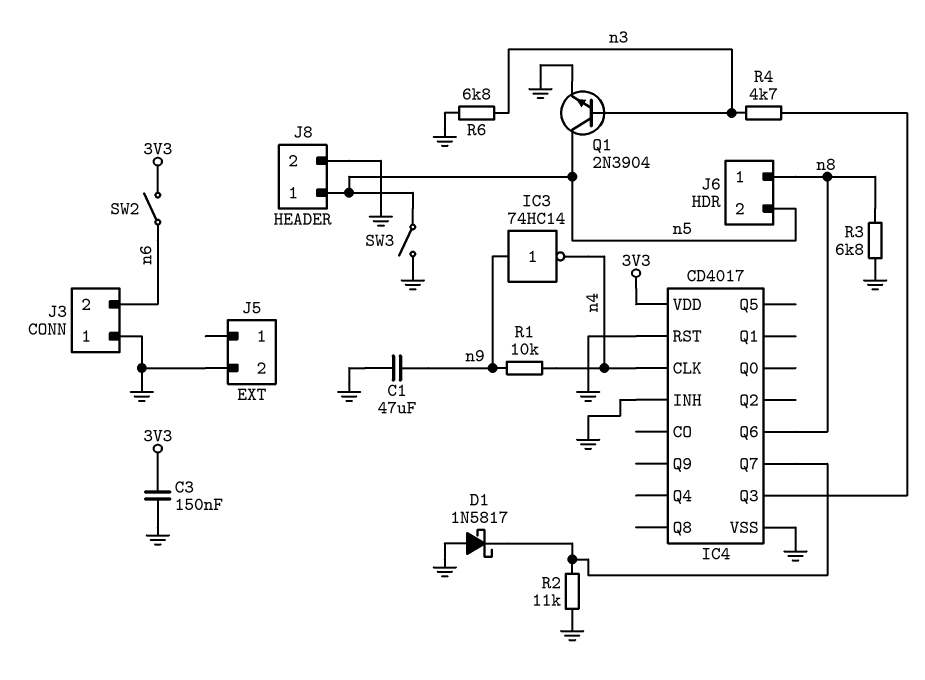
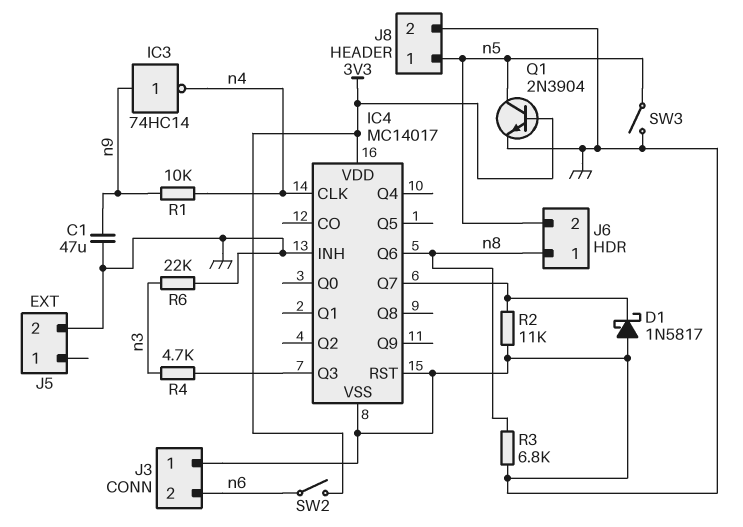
C3: 150nF (3V3, GND) -> none
IC4: CD4017 -> MC14017
Q1: NPN 2N3904 (B n3, C n5, E GND) -> NPN 2N3904 (B 3V3, C n5, E GND)
R6: 6.8k (GND, n3) -> 22k (GND, n3)

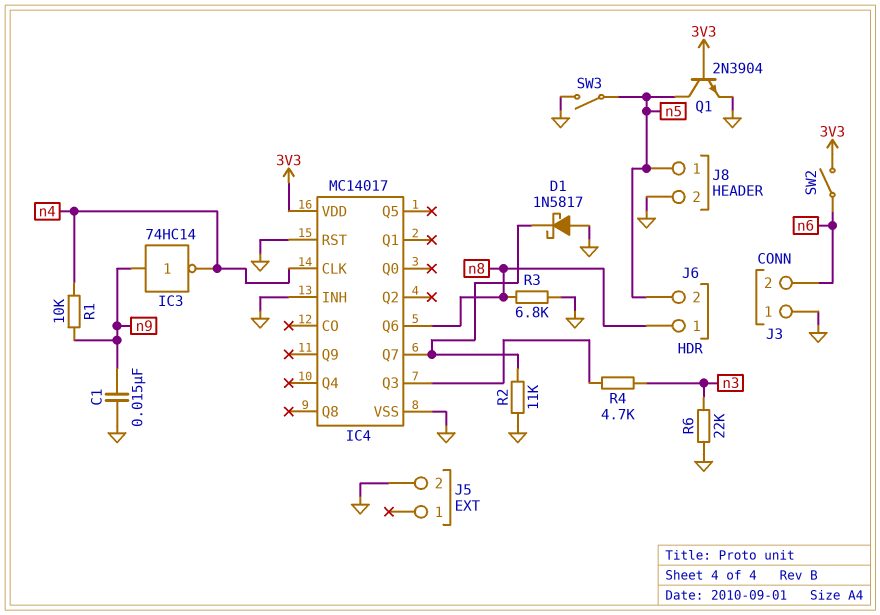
C1: 47uF (GND, n9) -> 15nF (GND, n9)

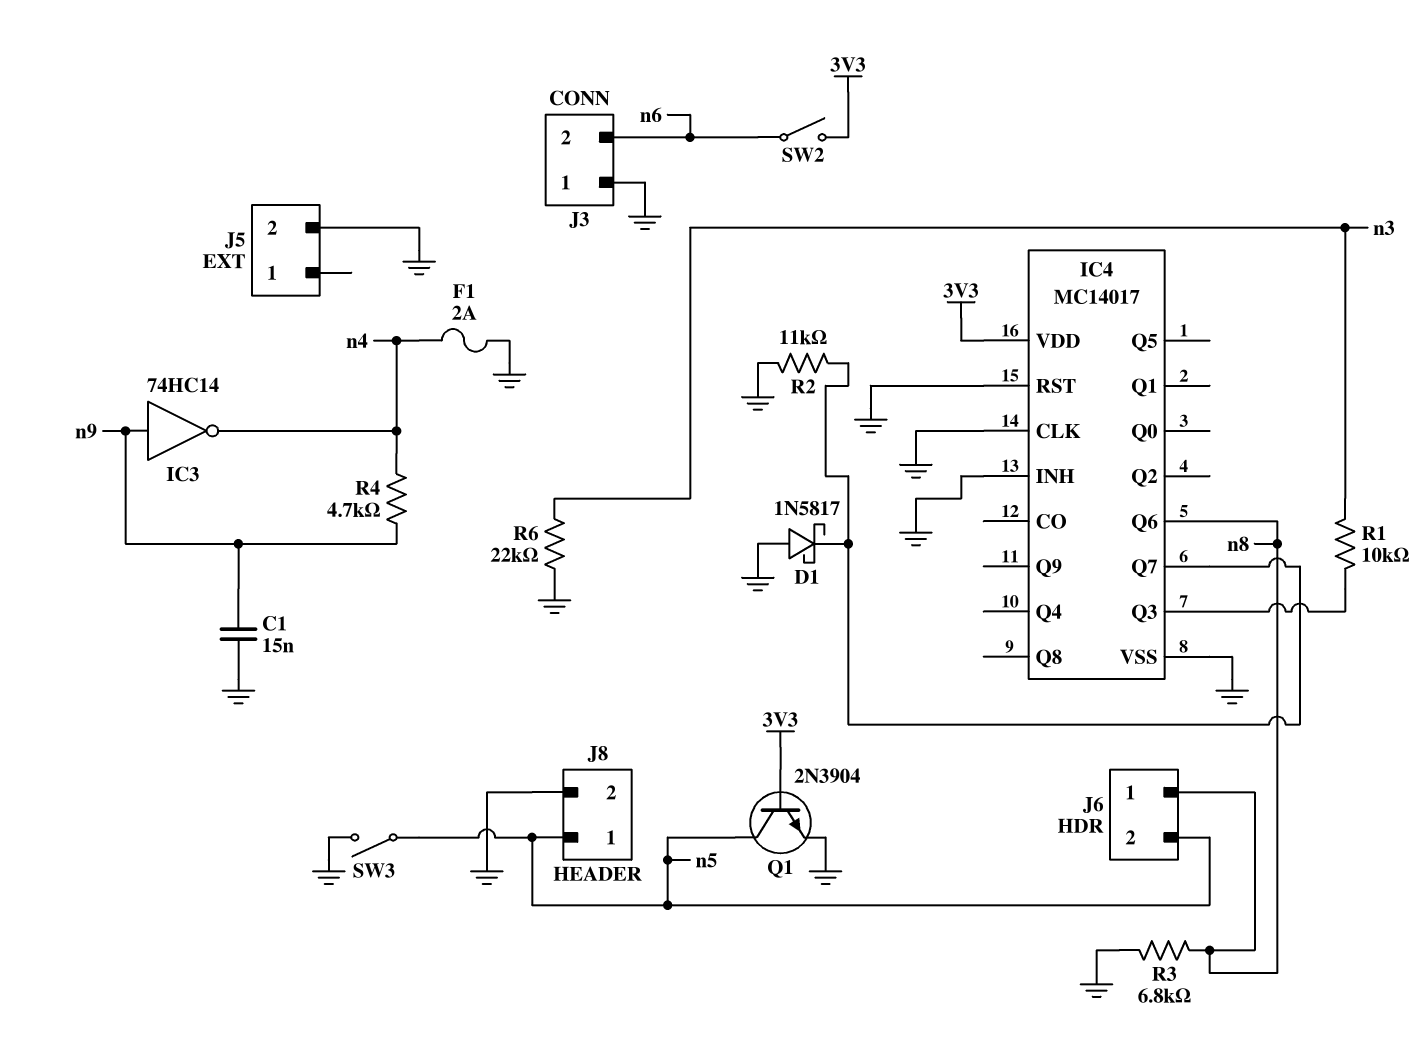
F1: none -> 2A (GND, n4)
IC4 pin CLK: n4 -> GND
R1: 10k (n4, n9) -> 10k (IC4/Q3, n3)
R4: 4.7k (IC4/Q3, n3) -> 4.7k (n4, n9)

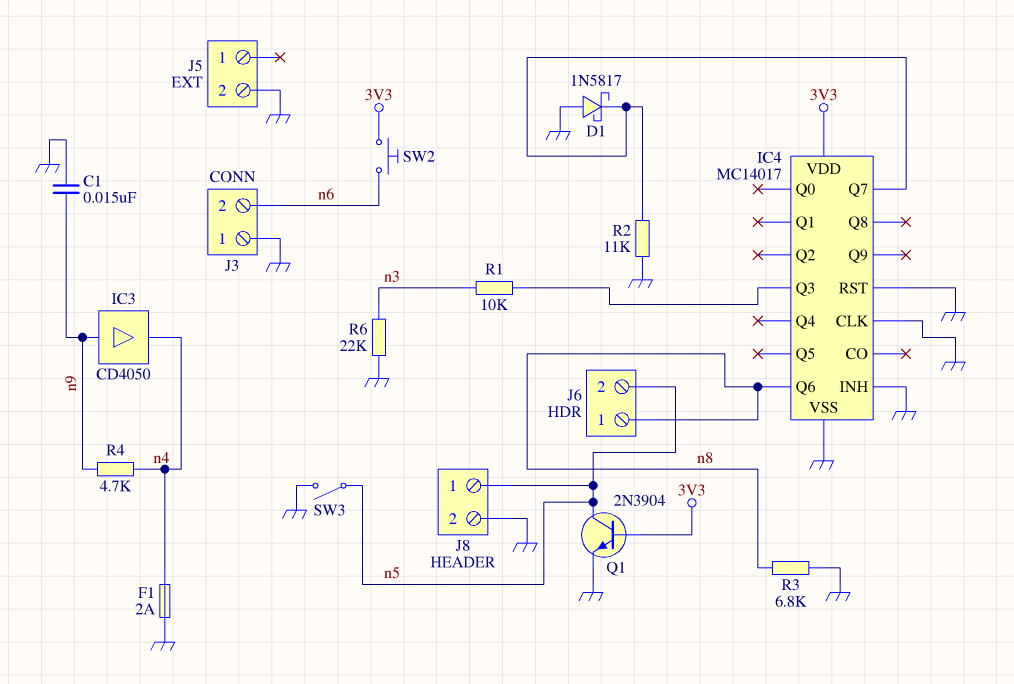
IC3: NOT 74HC14 (in n9, out n4) -> buffer CD4050 (in n9, out n4)
SW2: switch (3V3, n6) -> button (3V3, n6)

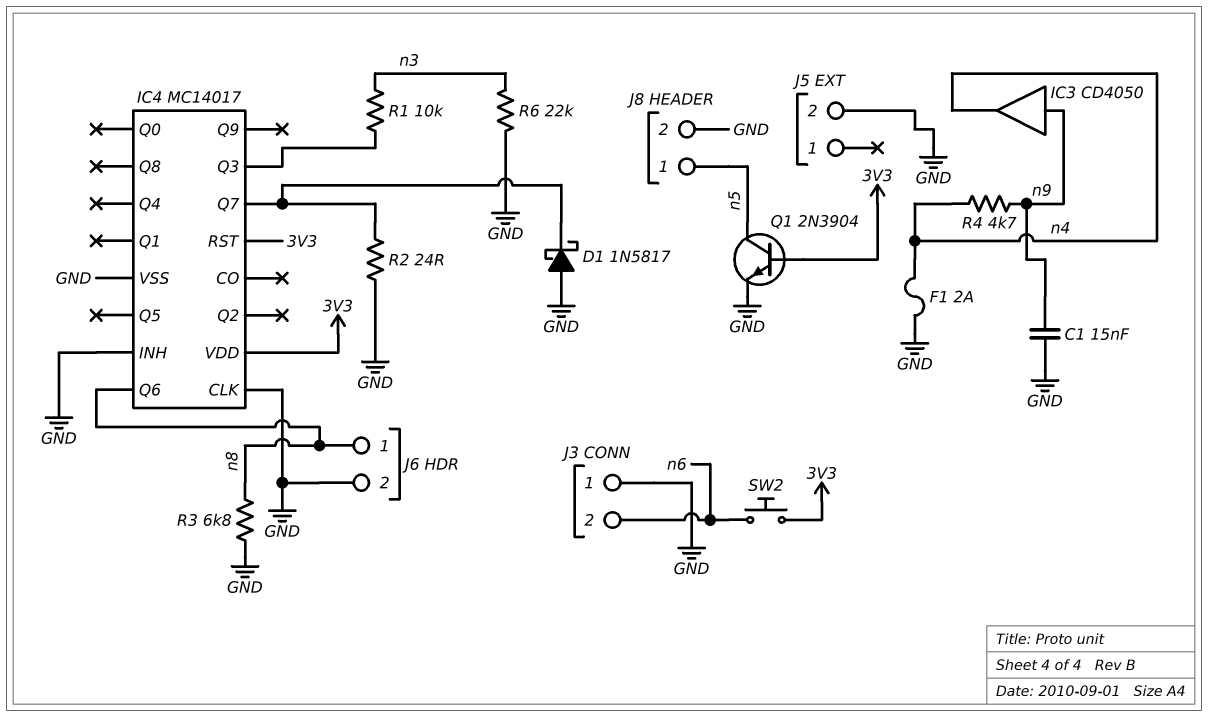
IC4 pin RST: GND -> 3V3
J6 pin 2: n5 -> GND
R2: 11k (GND, IC4/Q7) -> 24 (GND, IC4/Q7)
SW3: switch (GND, n5) -> none

